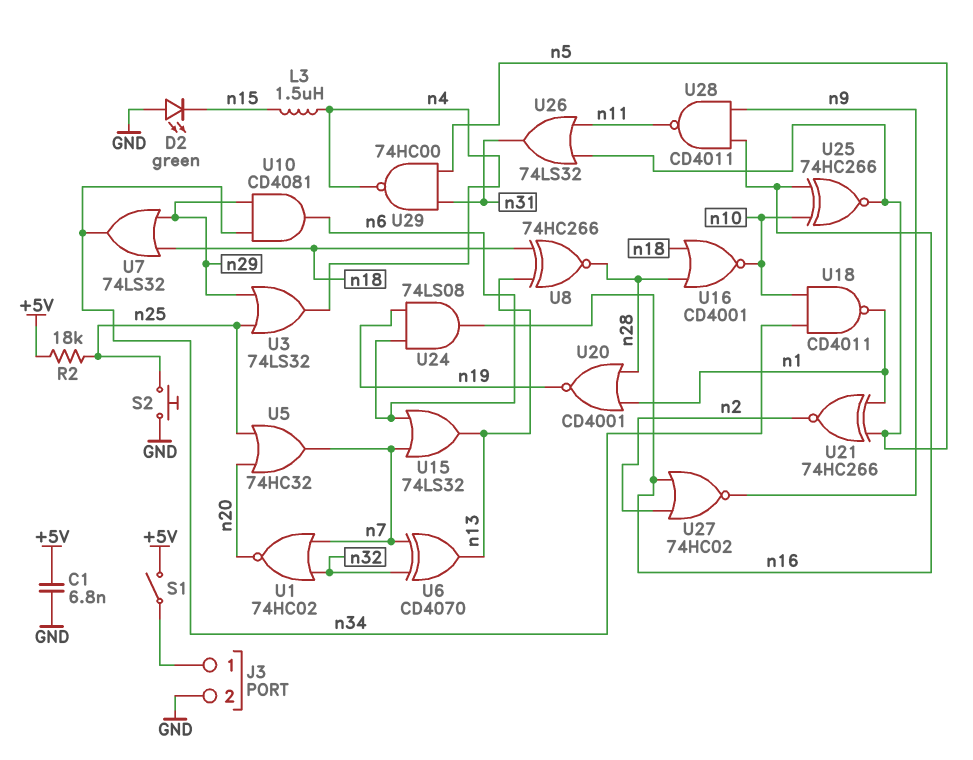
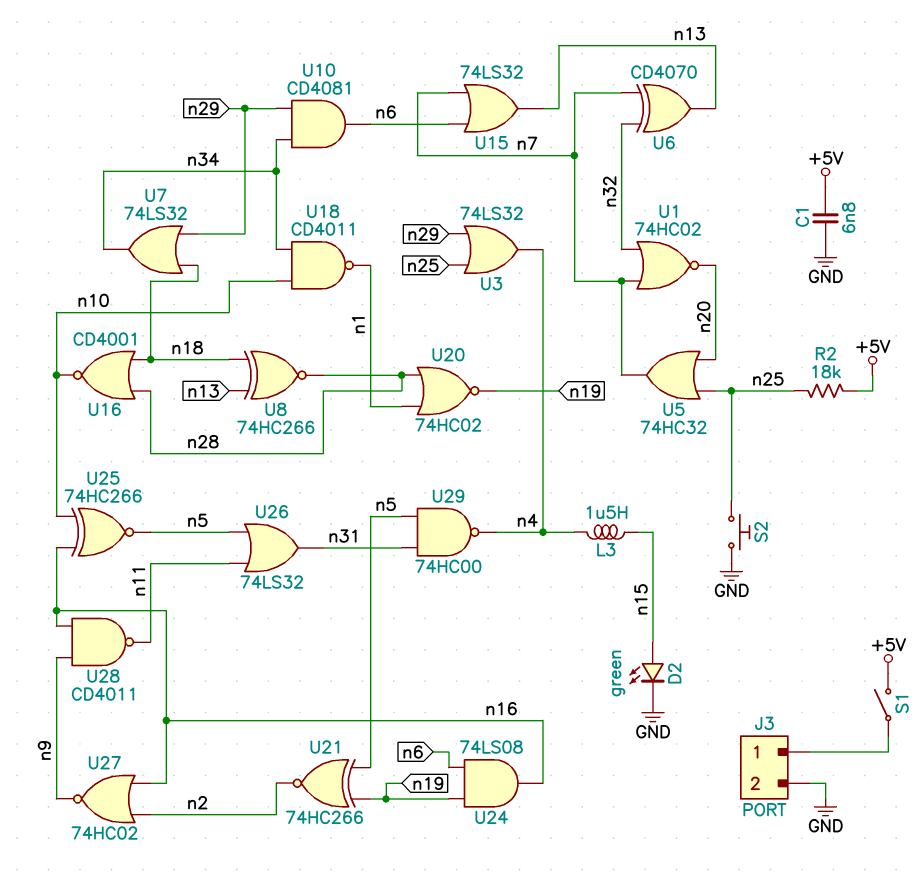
D2: LED green (A GND, K n15) -> LED green (A n15, K GND)
U20: NOR CD4001 (in n1, in n28, out n19) -> NOR 74HC02 (in n1, in n28, out n19)
U21: XNOR 74HC266 (in n1, in n5, out n2) -> XNOR 74HC266 (in n5, in n19, out n2)

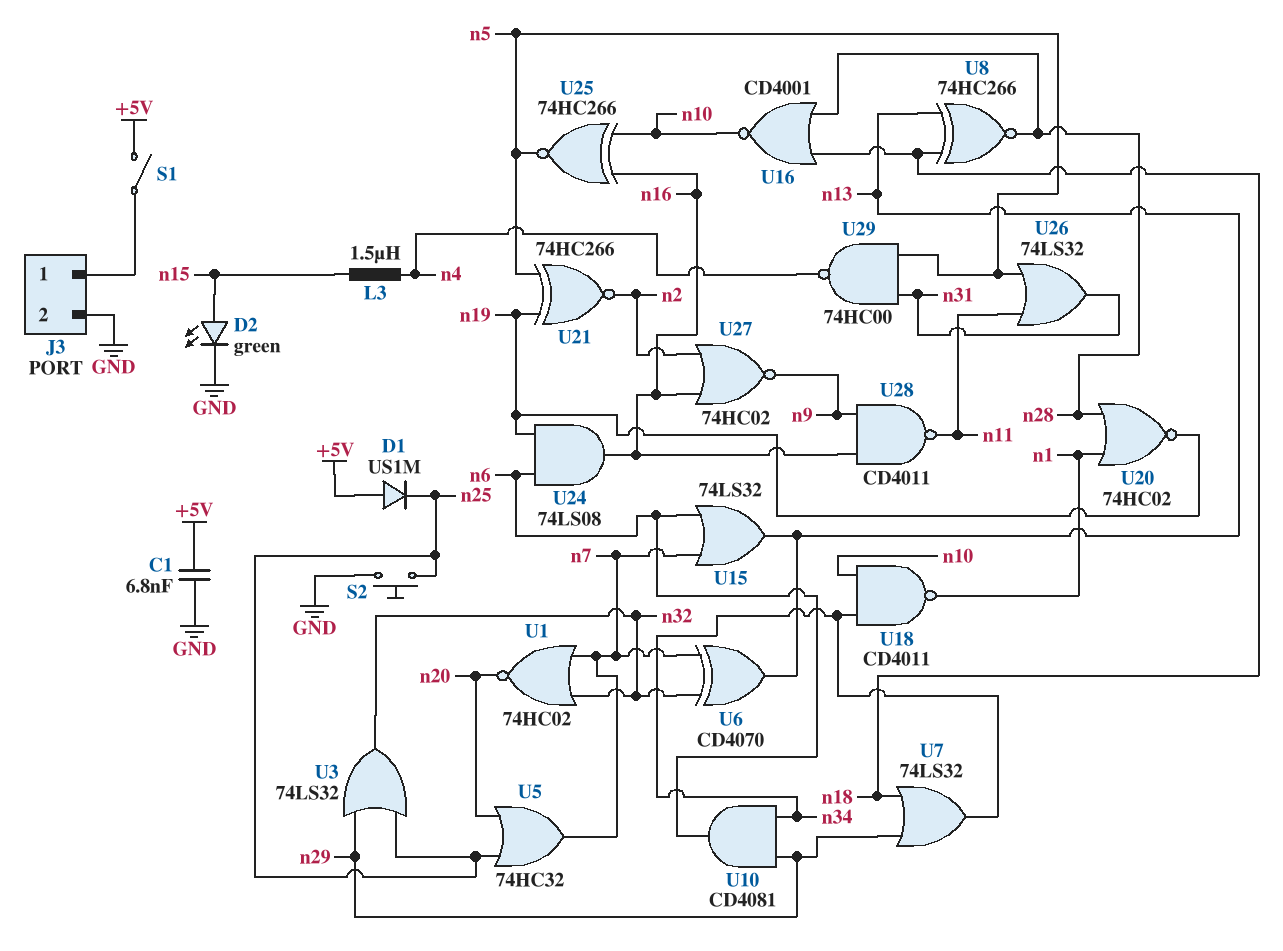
D1: none -> diode US1M (A +5V, K n25)
R2: 18k (+5V, n25) -> none
U3: OR 74LS32 (in n25, in n29, out n4) -> OR 74LS32 (in n25, in n29, out n32)

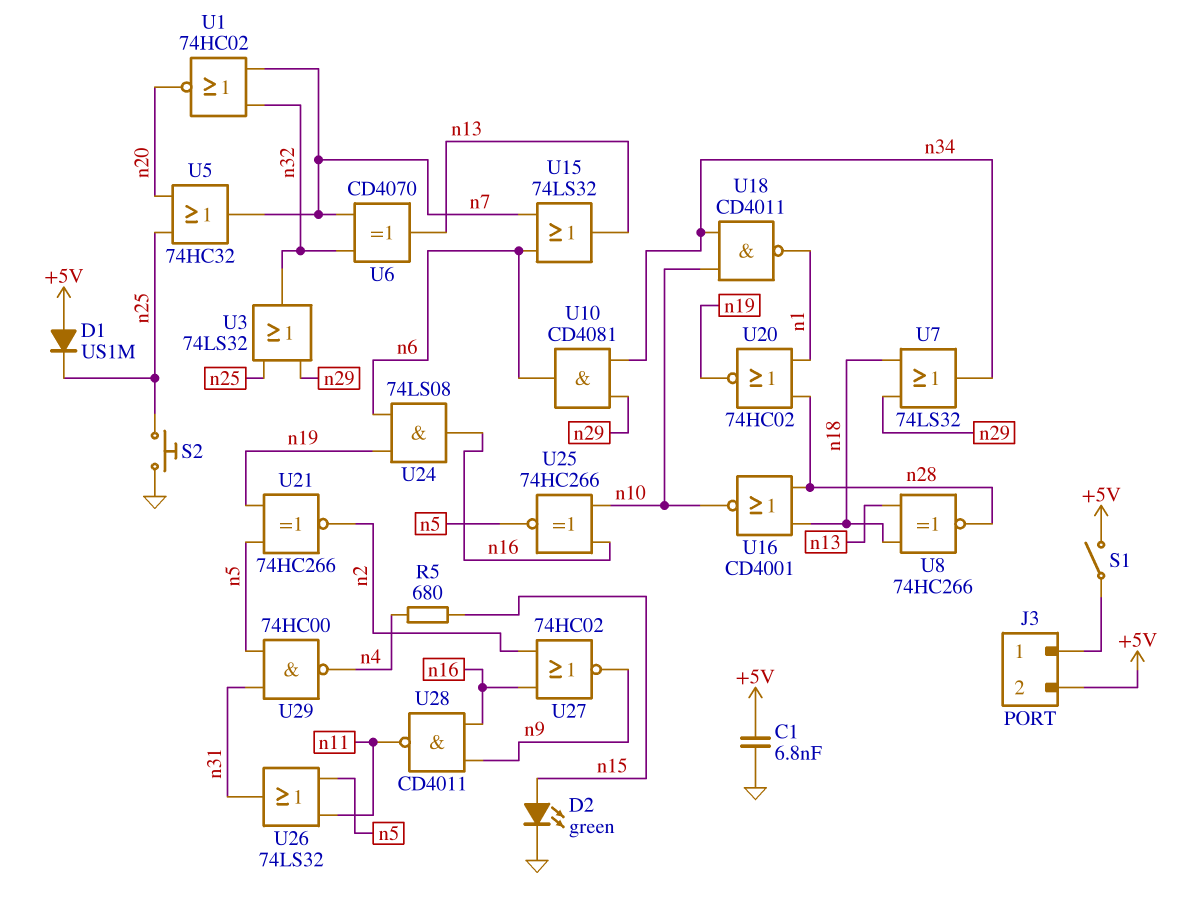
J3 pin 2: GND -> +5V
L3: 1.5uH (n4, n15) -> none
R5: none -> 680 (n4, n15)

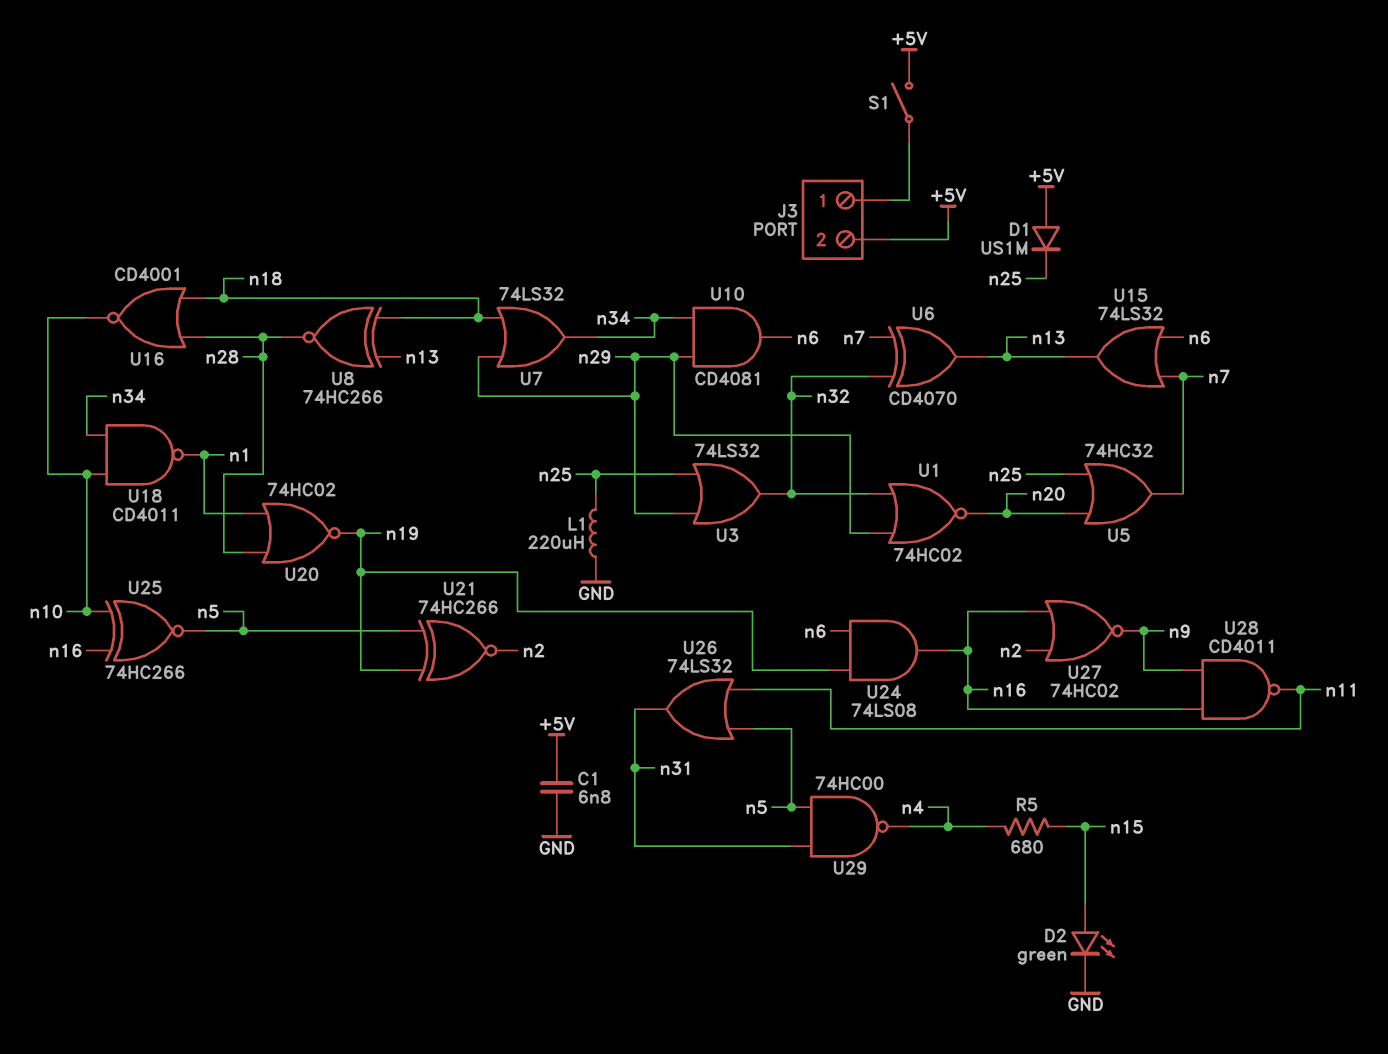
L1: none -> 220uH (GND, n25)
S2: button (GND, n25) -> none
U1: NOR 74HC02 (in n7, in n32, out n20) -> NOR 74HC02 (in n29, in n32, out n20)

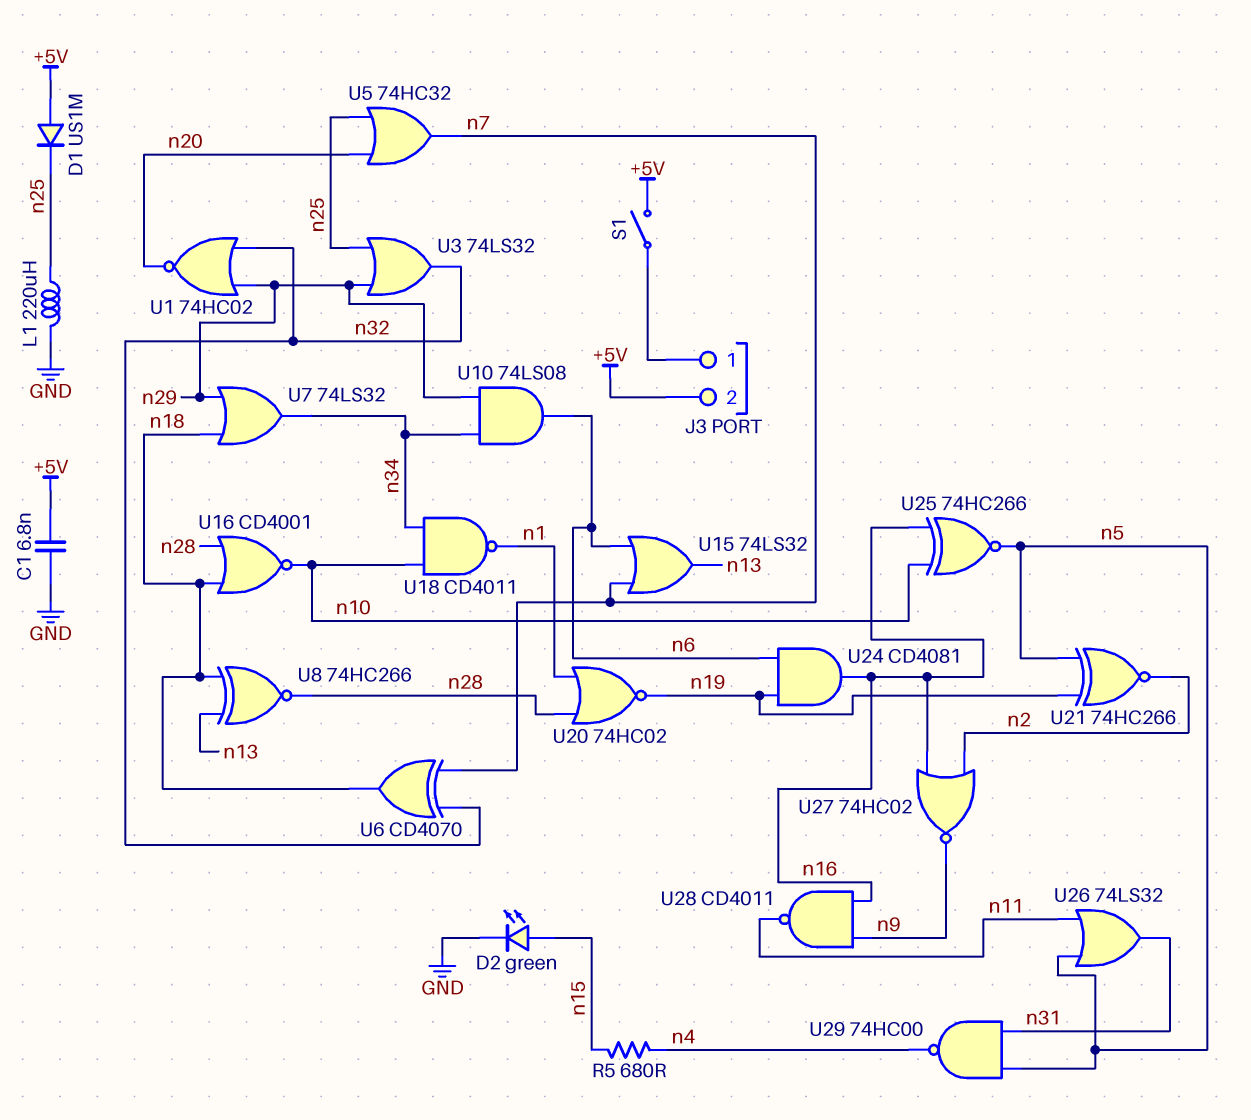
U6: XOR CD4070 (in n7, in n32, out n13) -> XOR CD4070 (in n7, in n32, out n18)
U10: AND CD4081 (in n29, in n34, out n6) -> AND 74LS08 (in n29, in n34, out n6)
U24: AND 74LS08 (in n6, in n19, out n16) -> AND CD4081 (in n6, in n19, out n16)

